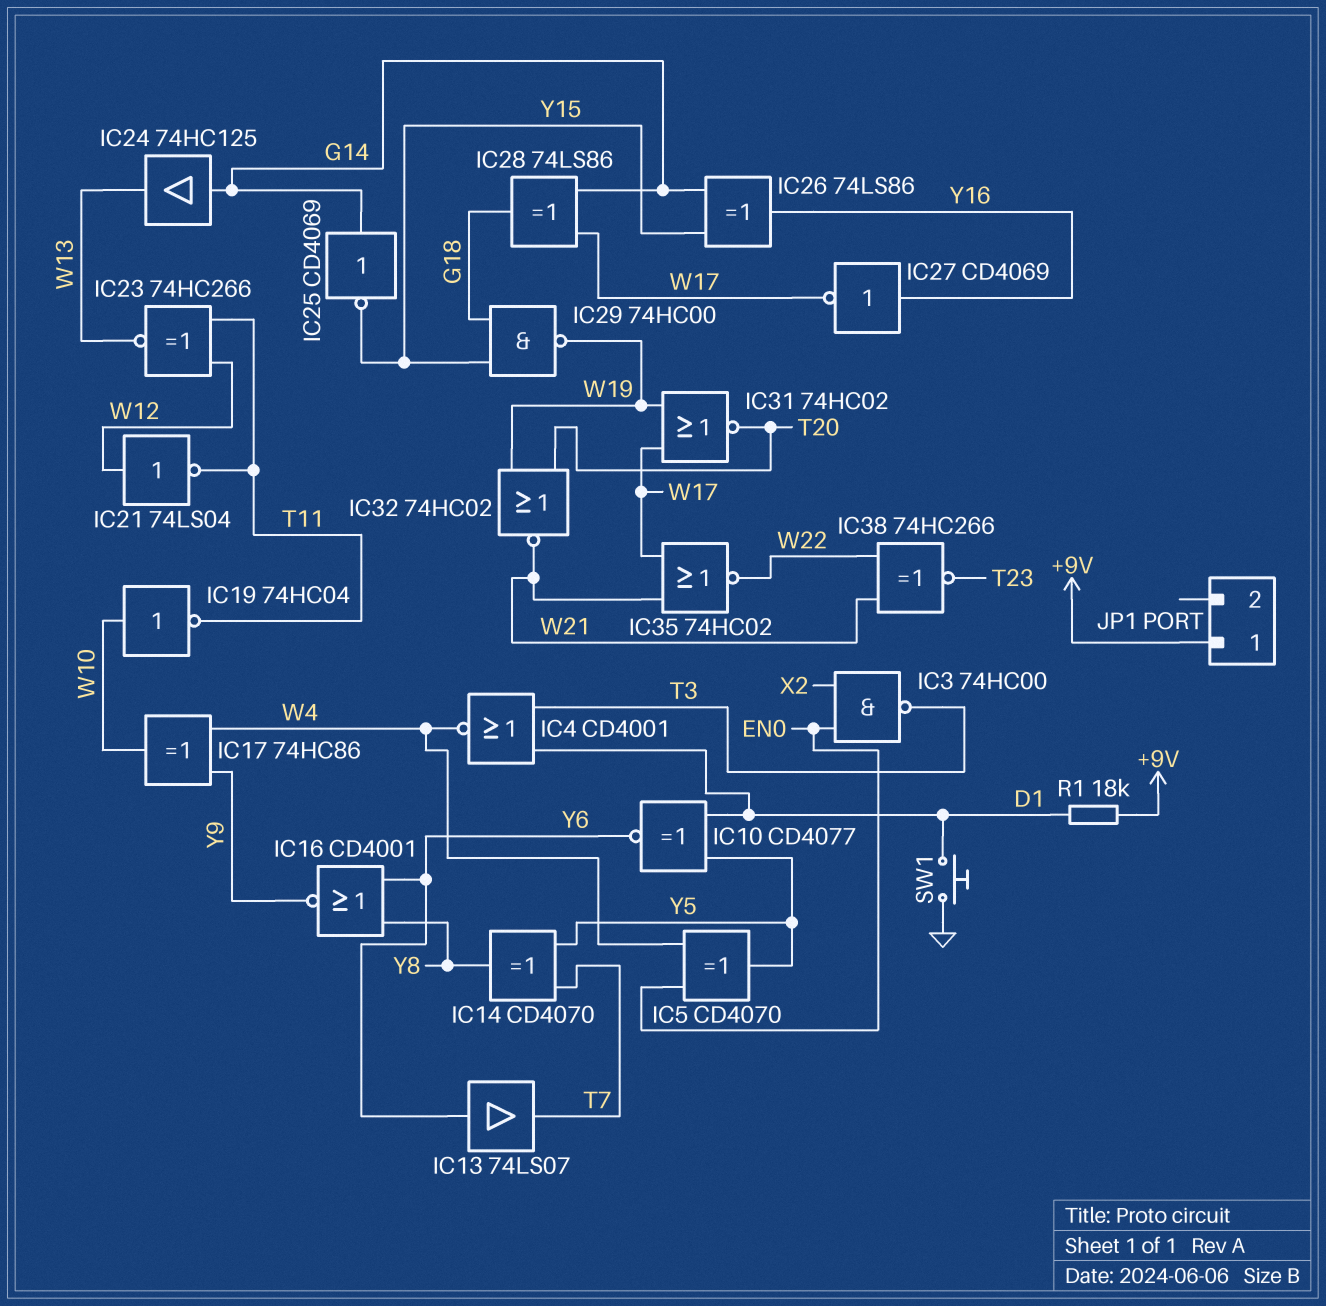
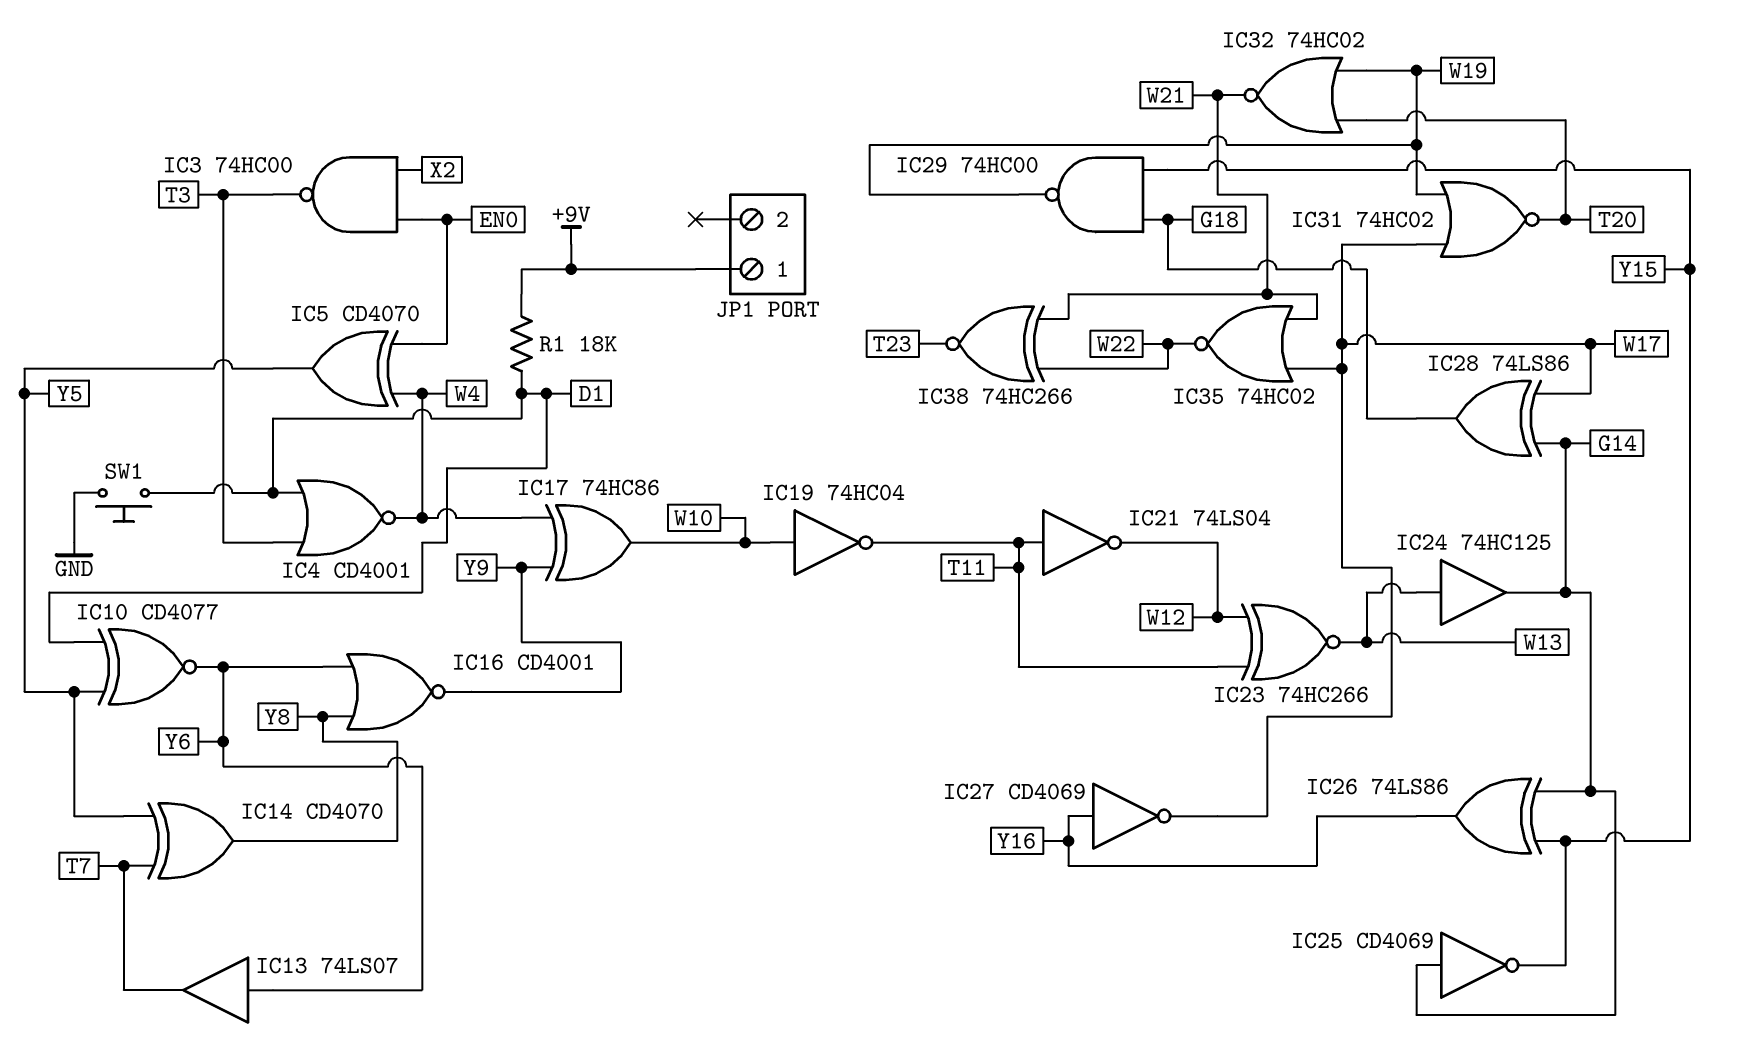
IC21: NOT 74LS04 (in W12, out T11) -> NOT 74LS04 (in T11, out W12)
IC24: buffer 74HC125 (in G14, out W13) -> buffer 74HC125 (in W13, out G14)

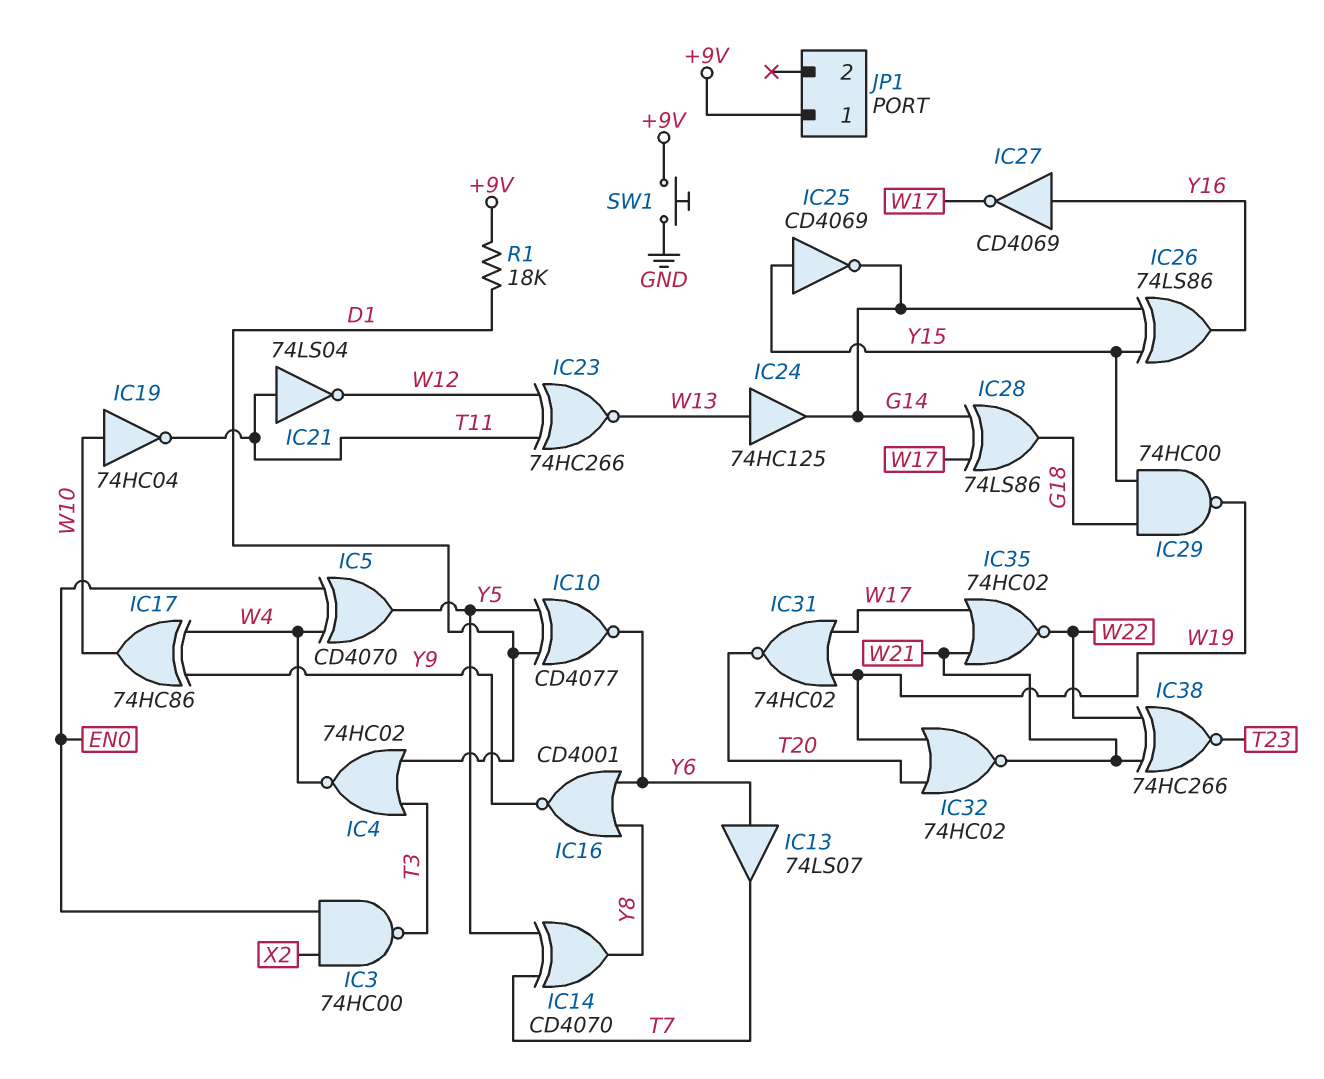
IC4: NOR CD4001 (in D1, in T3, out W4) -> NOR 74HC02 (in D1, in T3, out W4)
IC25: NOT CD4069 (in G14, out Y15) -> NOT CD4069 (in Y15, out G14)
SW1: button (D1, GND) -> button (+9V, GND)

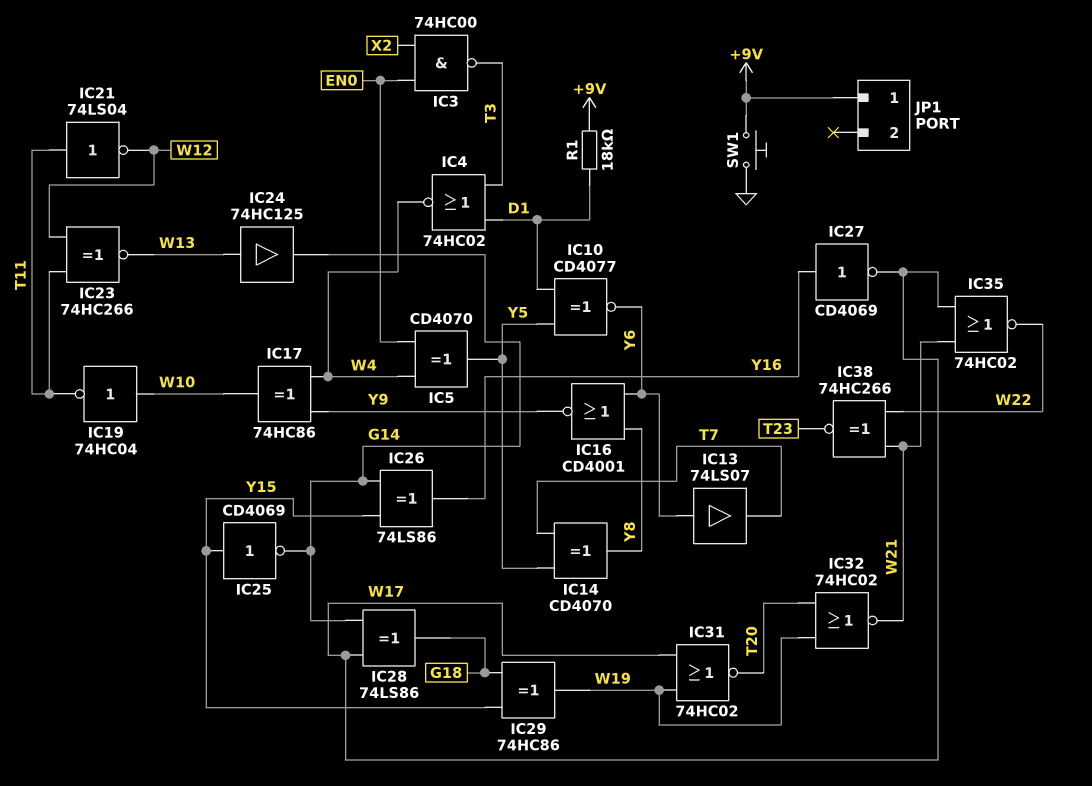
IC29: NAND 74HC00 (in G18, in Y15, out W19) -> XOR 74HC86 (in G18, in Y15, out W19)

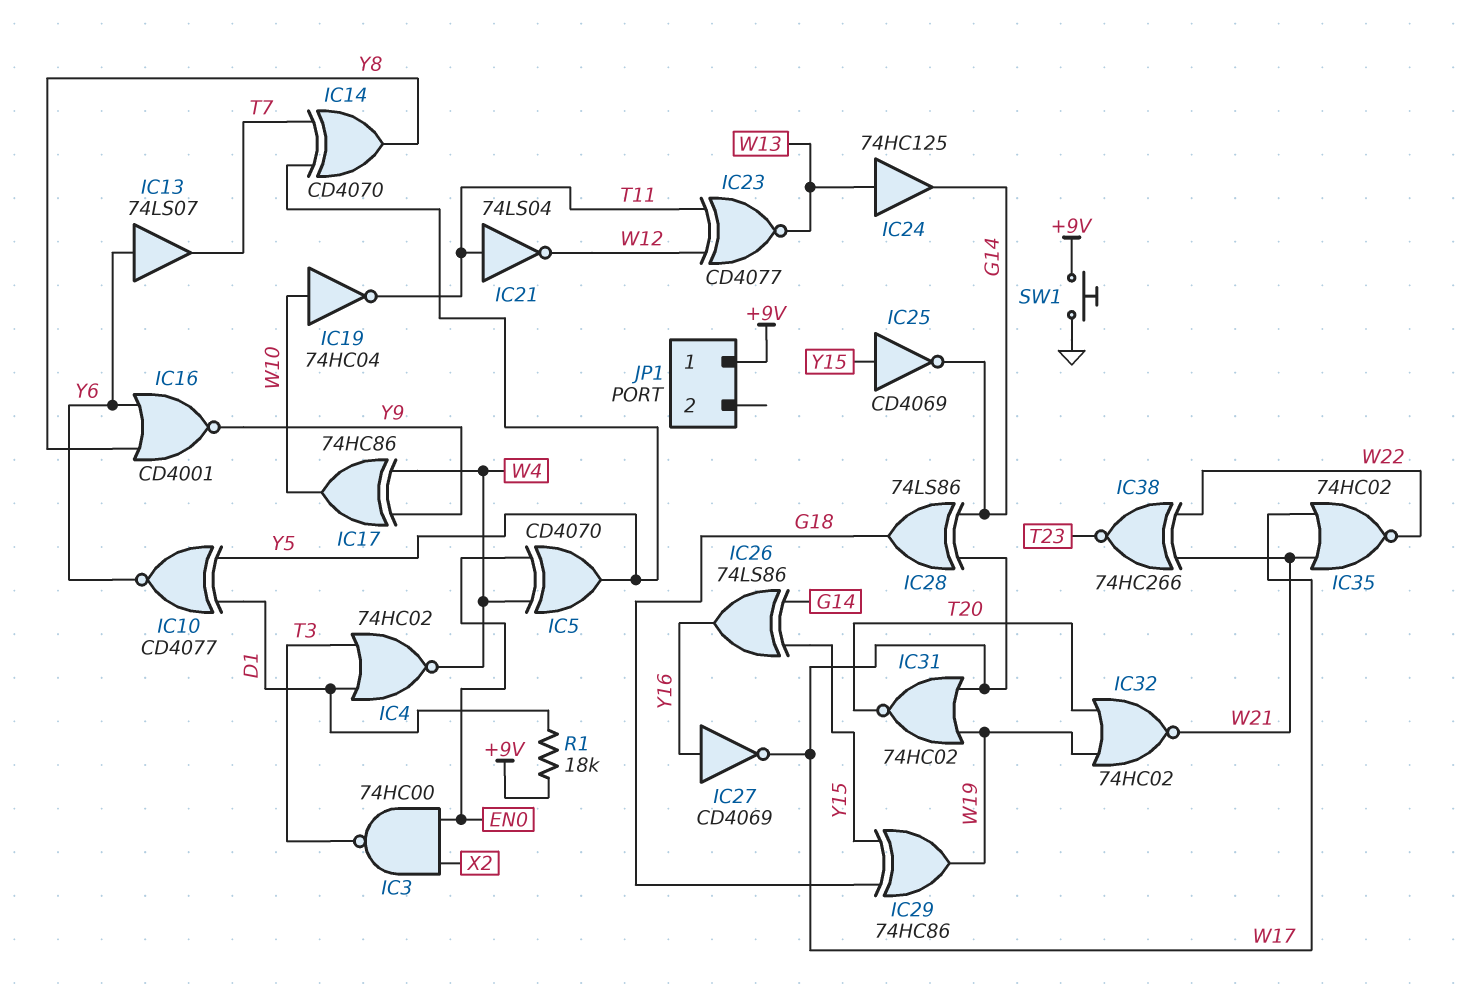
IC23: XNOR 74HC266 (in T11, in W12, out W13) -> XNOR CD4077 (in T11, in W12, out W13)

